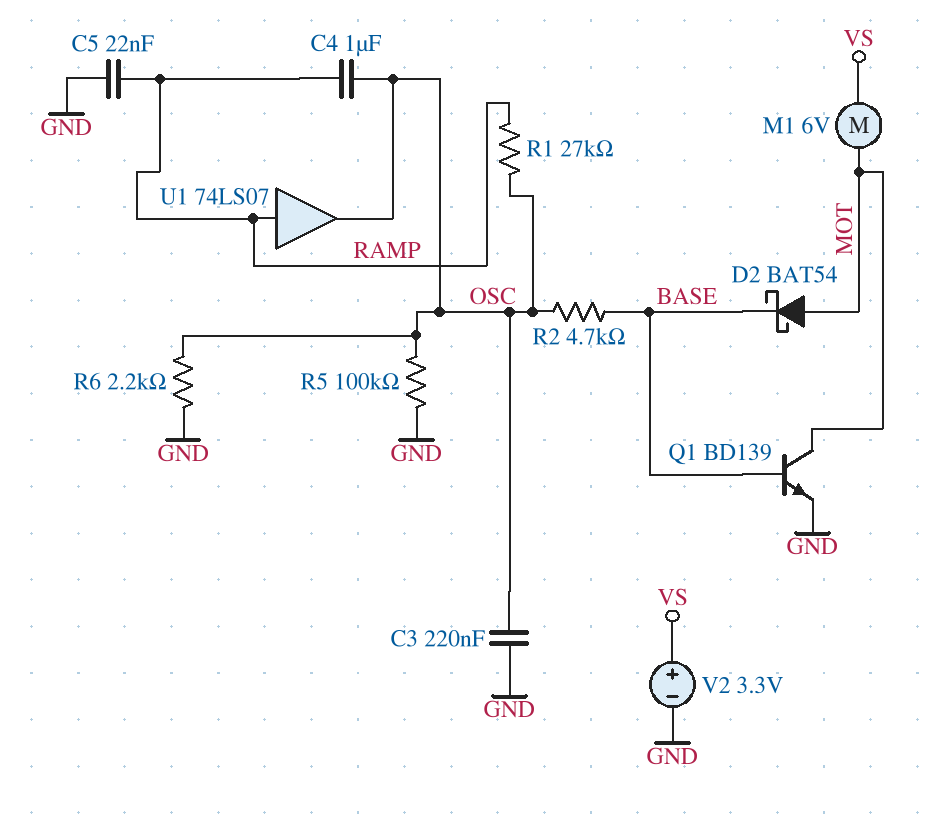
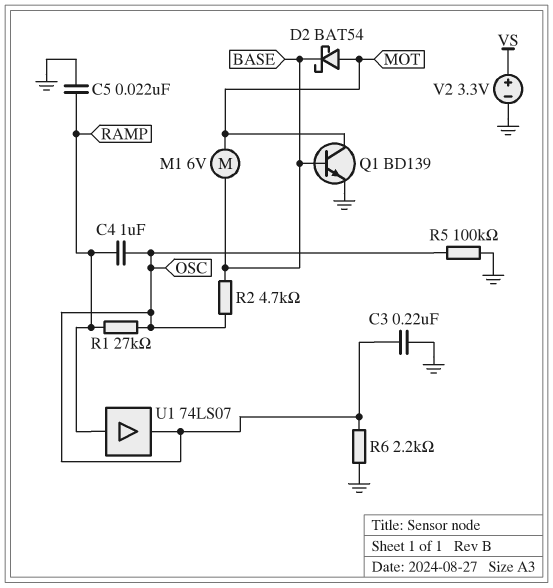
M1: motor 6V (MOT, VS) -> motor 6V (BASE, MOT)

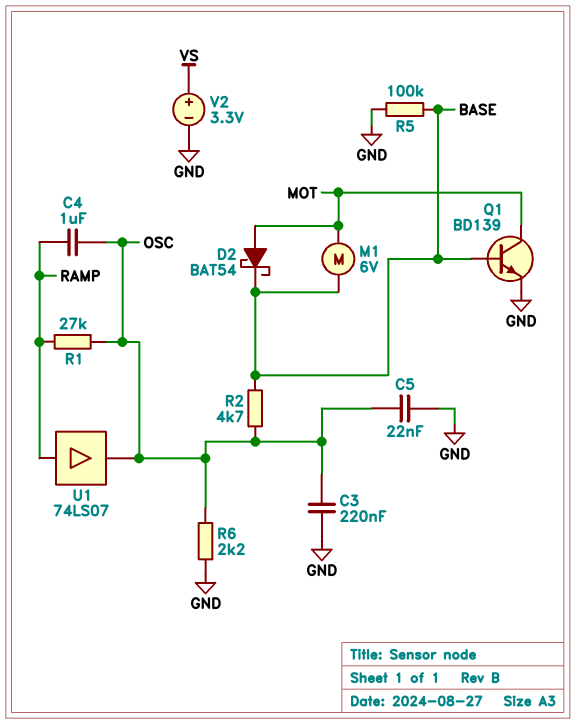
C5: 22nF (GND, RAMP) -> 22nF (GND, OSC)
R5: 100k (GND, OSC) -> 100k (BASE, GND)

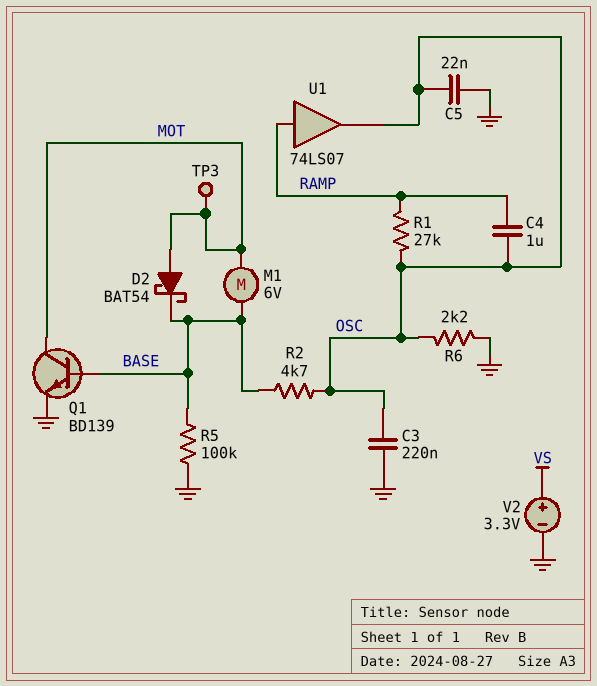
TP3: none -> test point (MOT)

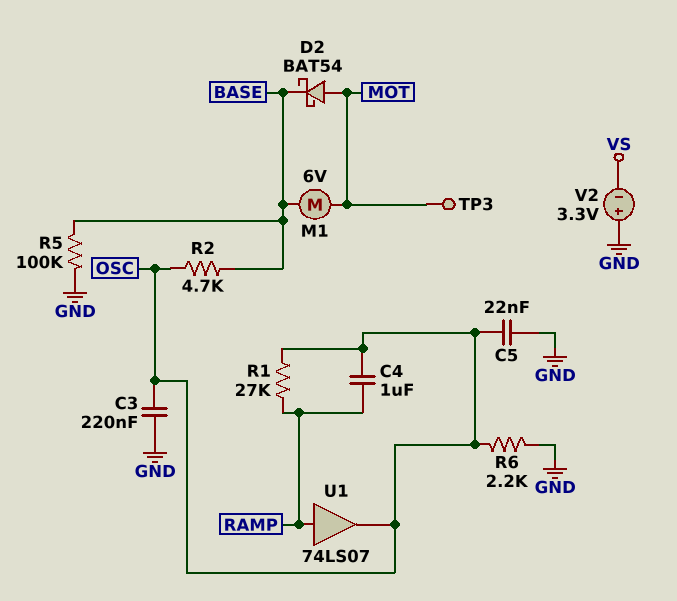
Q1: NPN BD139 (B BASE, C MOT, E GND) -> none
V2: 3.3V (plus VS, minus GND) -> 3.3V (plus GND, minus VS)

